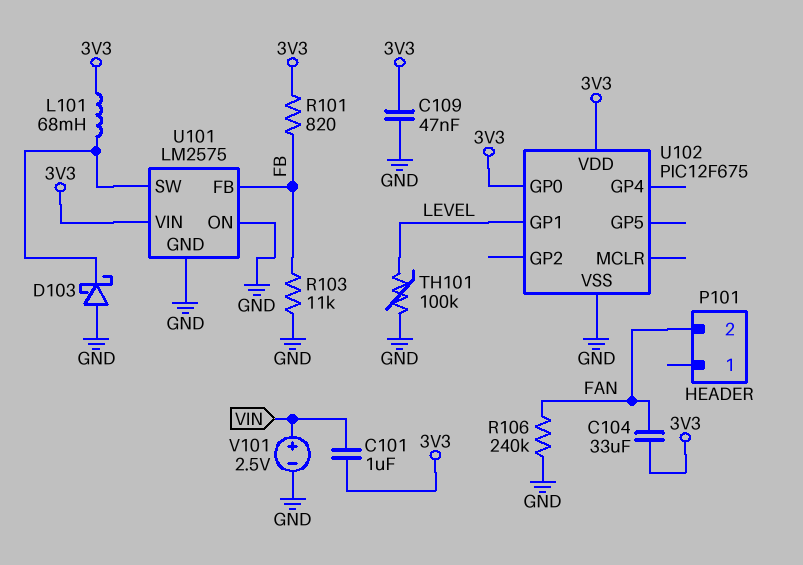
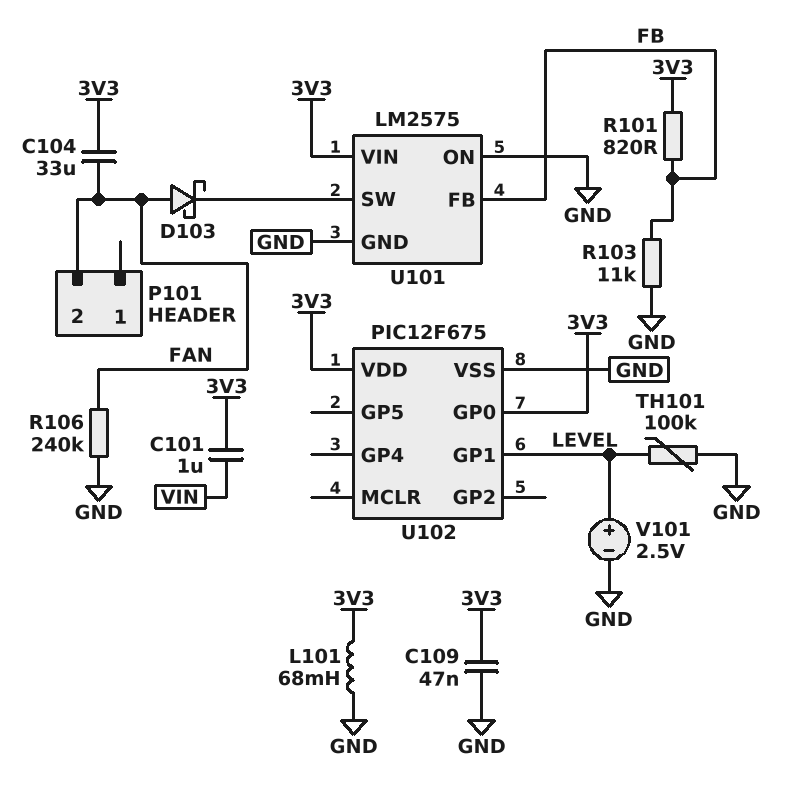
D103: schottky (A GND, K U101/SW) -> schottky (A FAN, K U101/SW)
L101: 68mH (3V3, U101/SW) -> 68mH (3V3, GND)
V101: 2.5V (plus VIN, minus GND) -> 2.5V (plus LEVEL, minus GND)

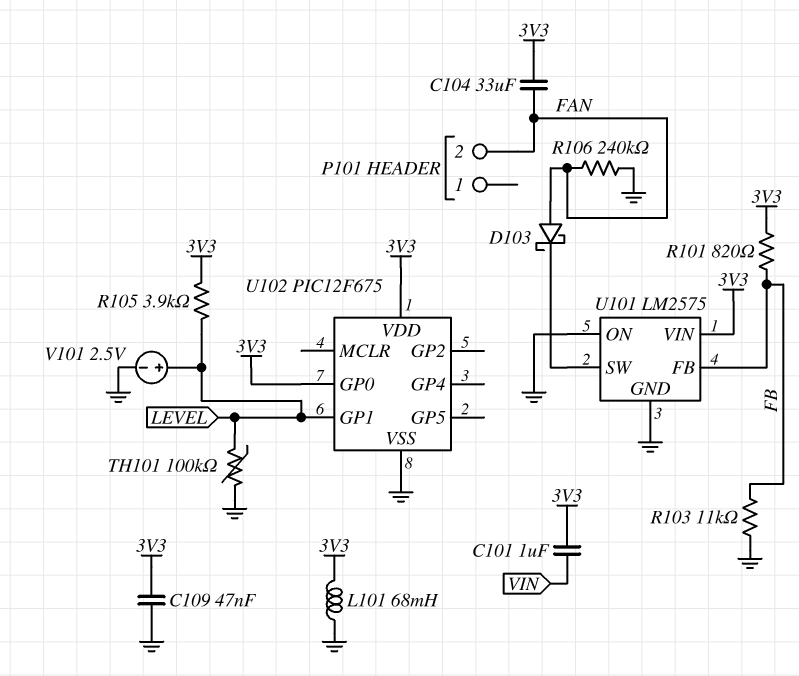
R105: none -> 3.9k (3V3, LEVEL)

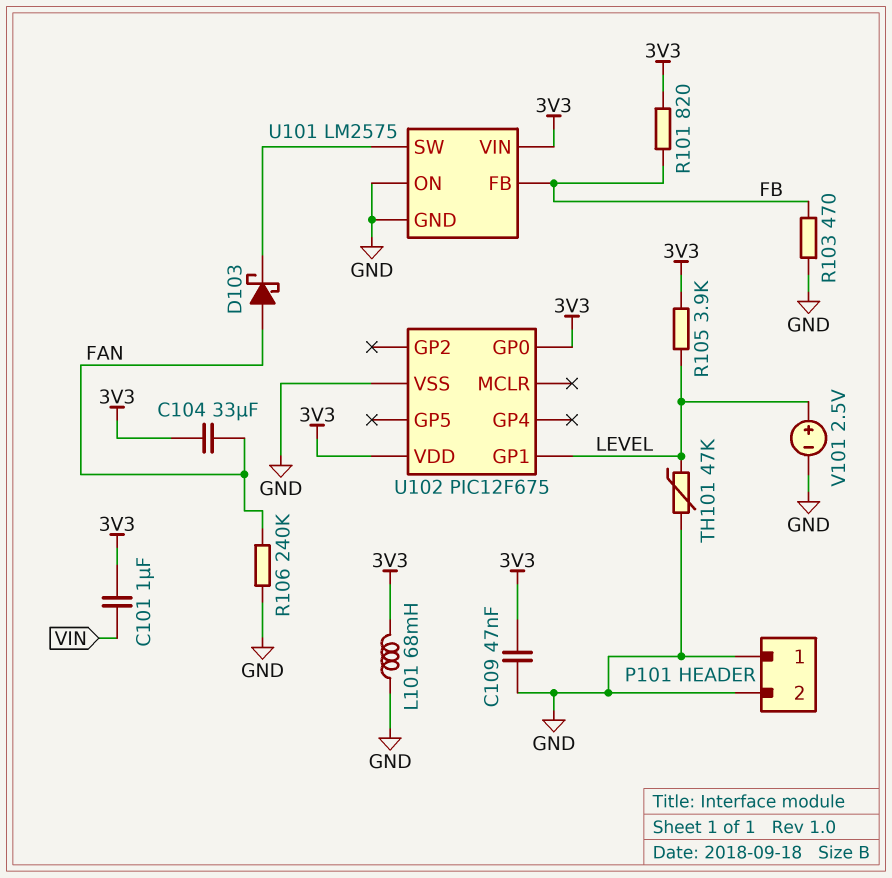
P101 pin 1: none -> GND
P101 pin 2: FAN -> GND
R103: 11k (FB, GND) -> 470 (FB, GND)
TH101: 100k (GND, LEVEL) -> 47k (GND, LEVEL)

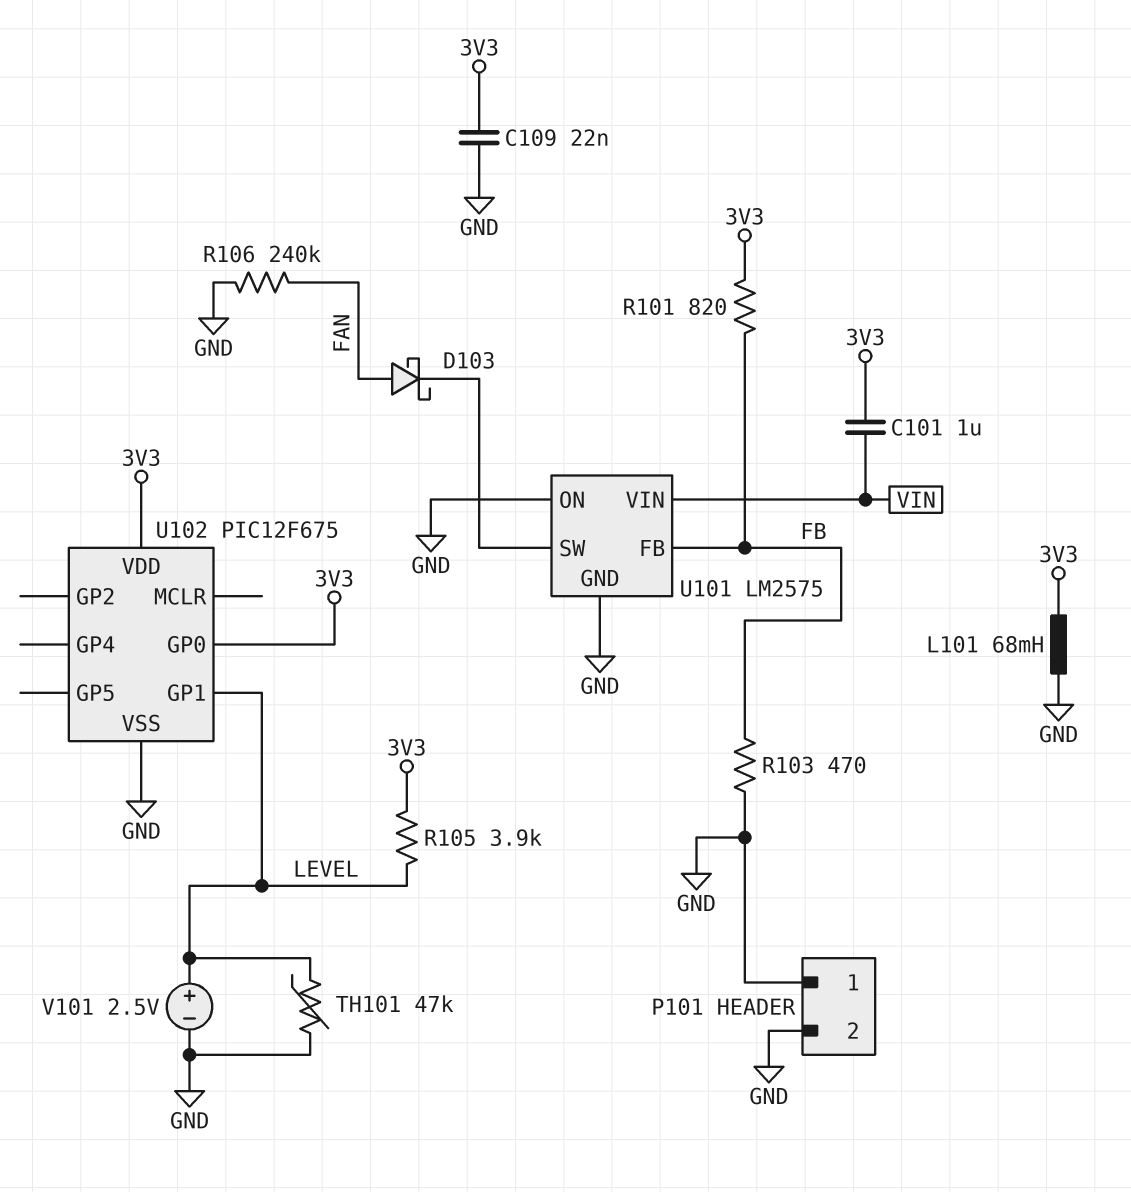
C104: 33uF (3V3, FAN) -> none
C109: 47nF (3V3, GND) -> 22nF (3V3, GND)
U101 pin VIN: 3V3 -> VIN

